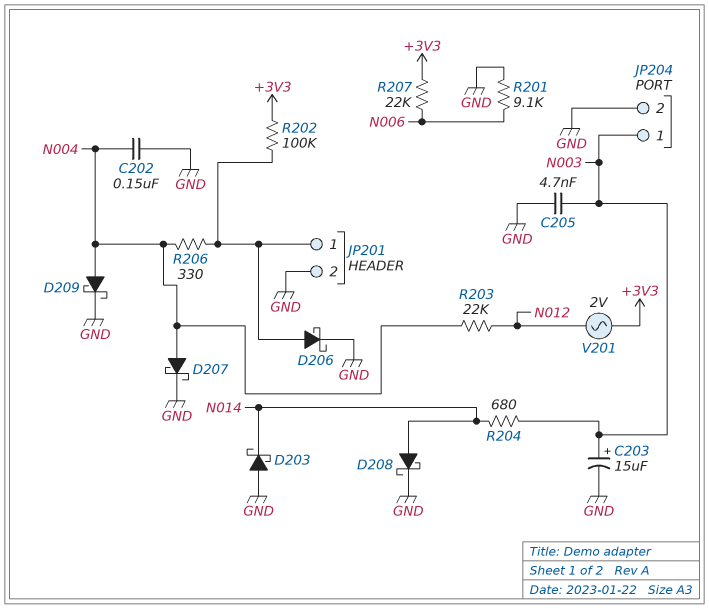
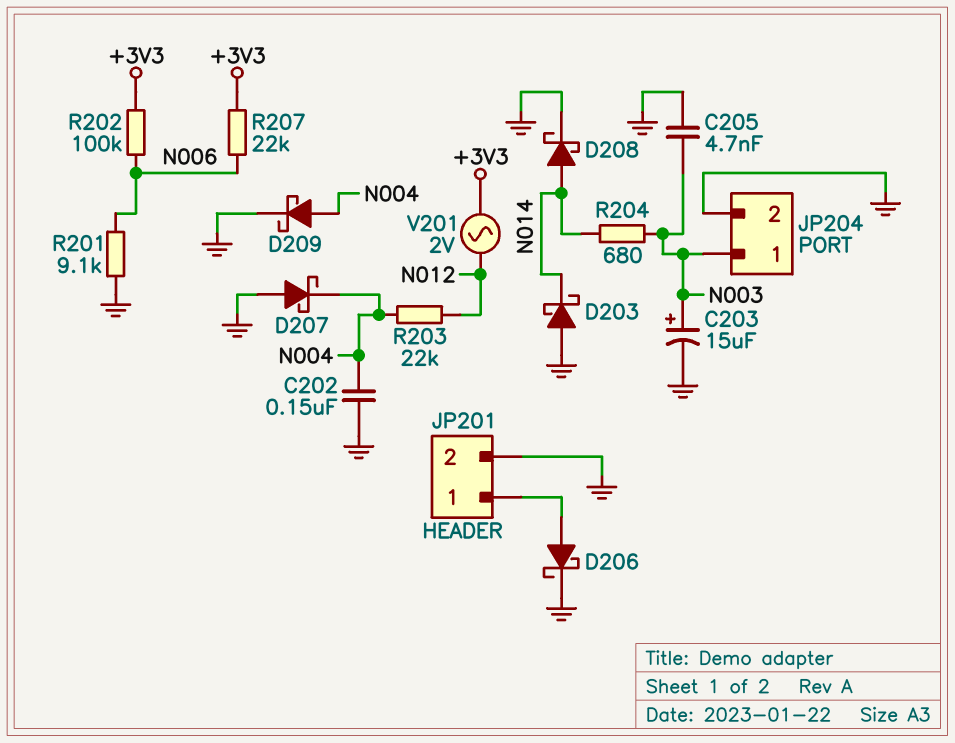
D207: schottky (A N004, K GND) -> schottky (A GND, K N004)
R202: 100k (+3V3, JP201/1) -> 100k (+3V3, N006)
R206: 330 (JP201/1, N004) -> none

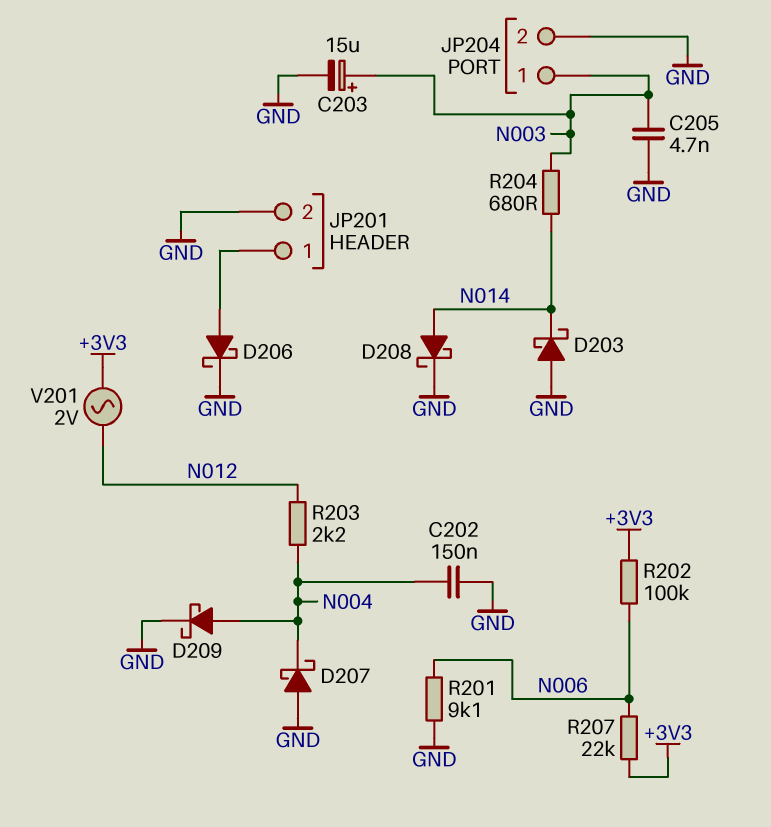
R203: 22k (N004, N012) -> 2.2k (N004, N012)

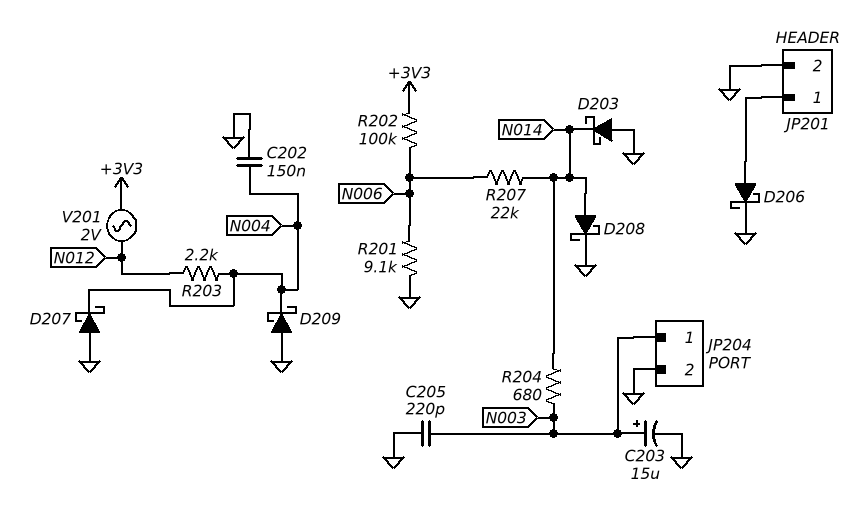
C205: 4.7nF (GND, N003) -> 220pF (GND, N003)
D209: schottky (A N004, K GND) -> schottky (A GND, K N004)
R207: 22k (+3V3, N006) -> 22k (N006, N014)

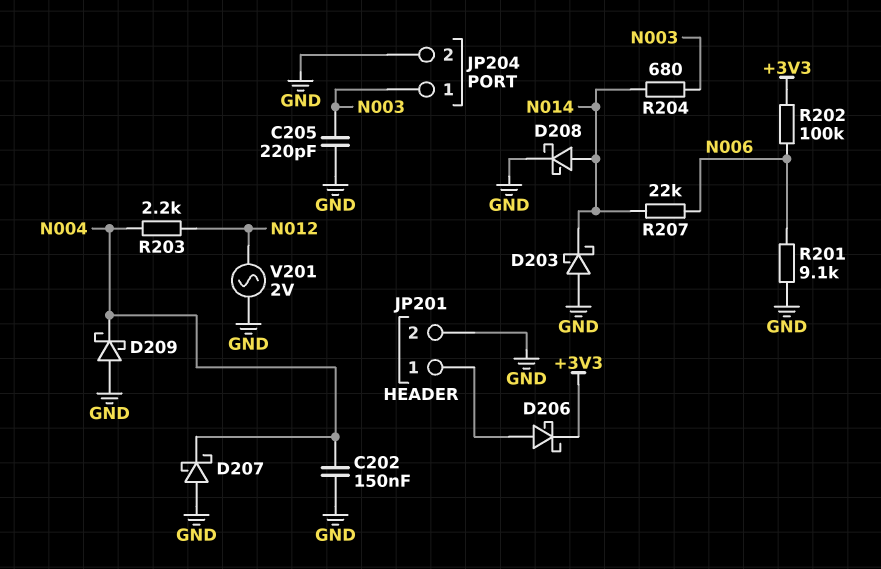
C203: 15uF (plus N003, minus GND) -> none
D206: schottky (A JP201/1, K GND) -> schottky (A JP201/1, K +3V3)
V201: AC 2V (+3V3, N012) -> AC 2V (GND, N012)

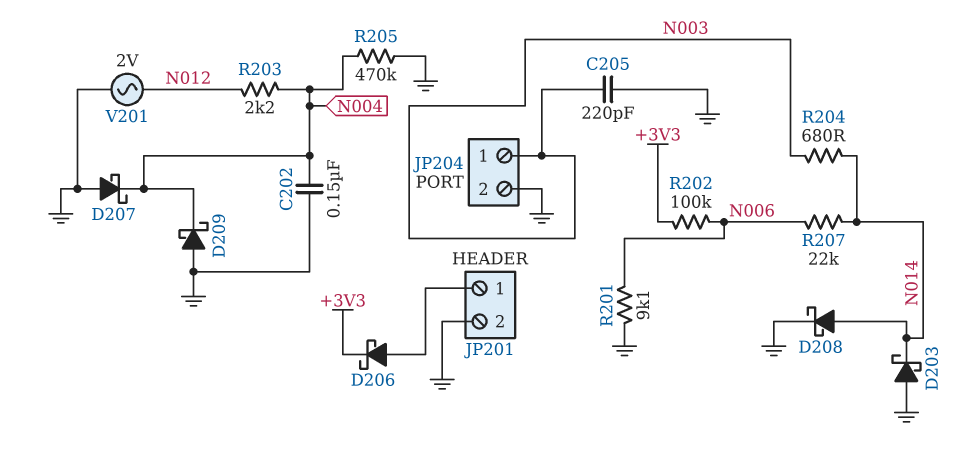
R205: none -> 470k (GND, N004)

